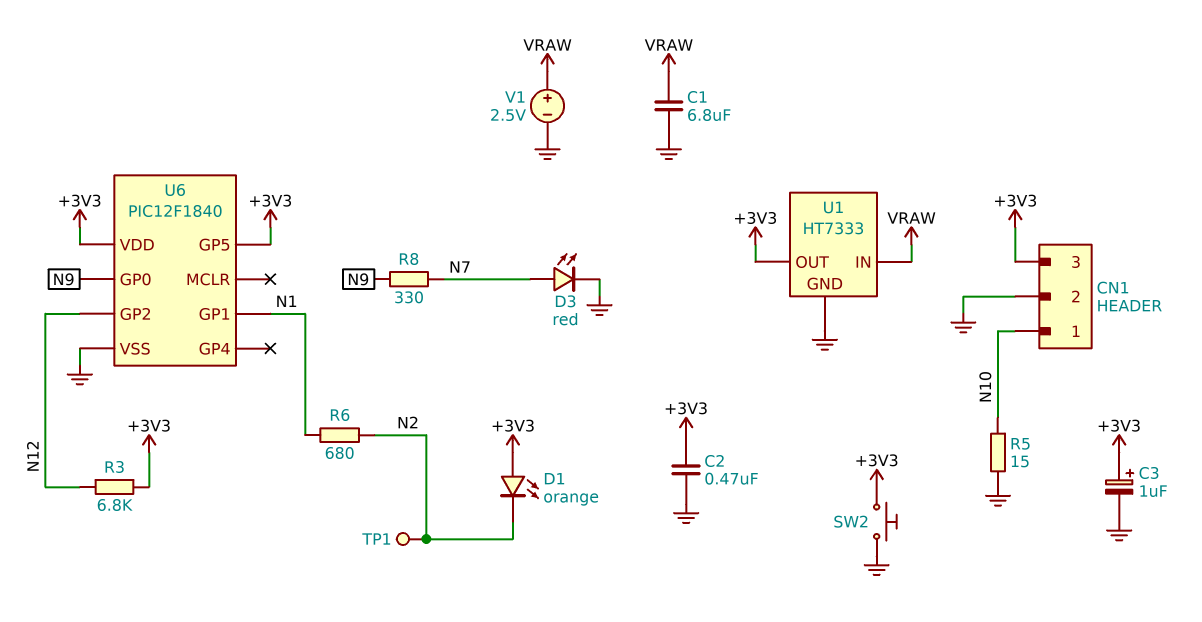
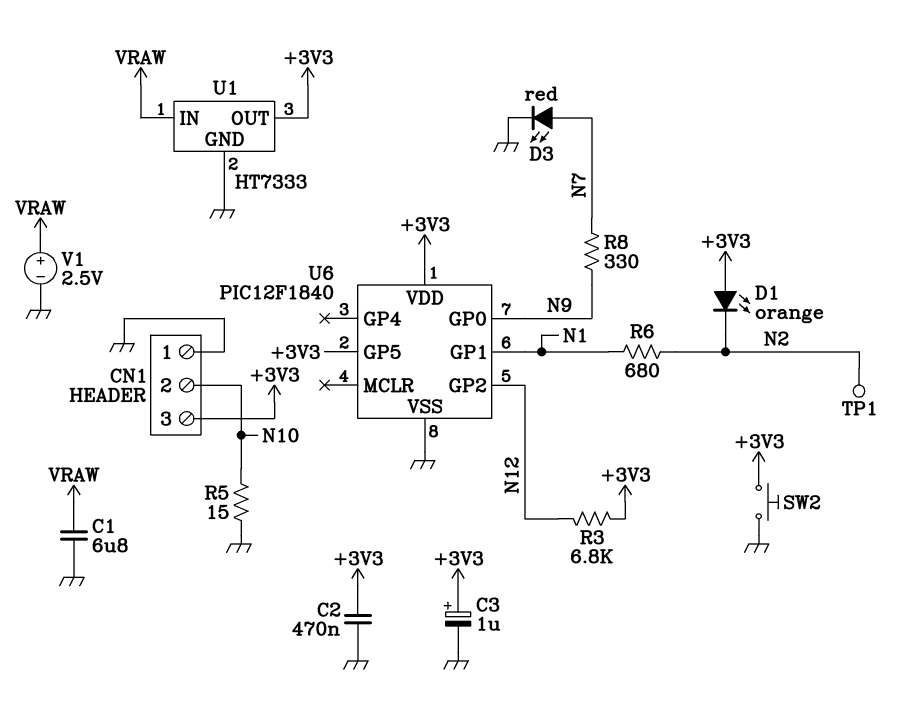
CN1 pin 1: N10 -> GND
CN1 pin 2: GND -> N10

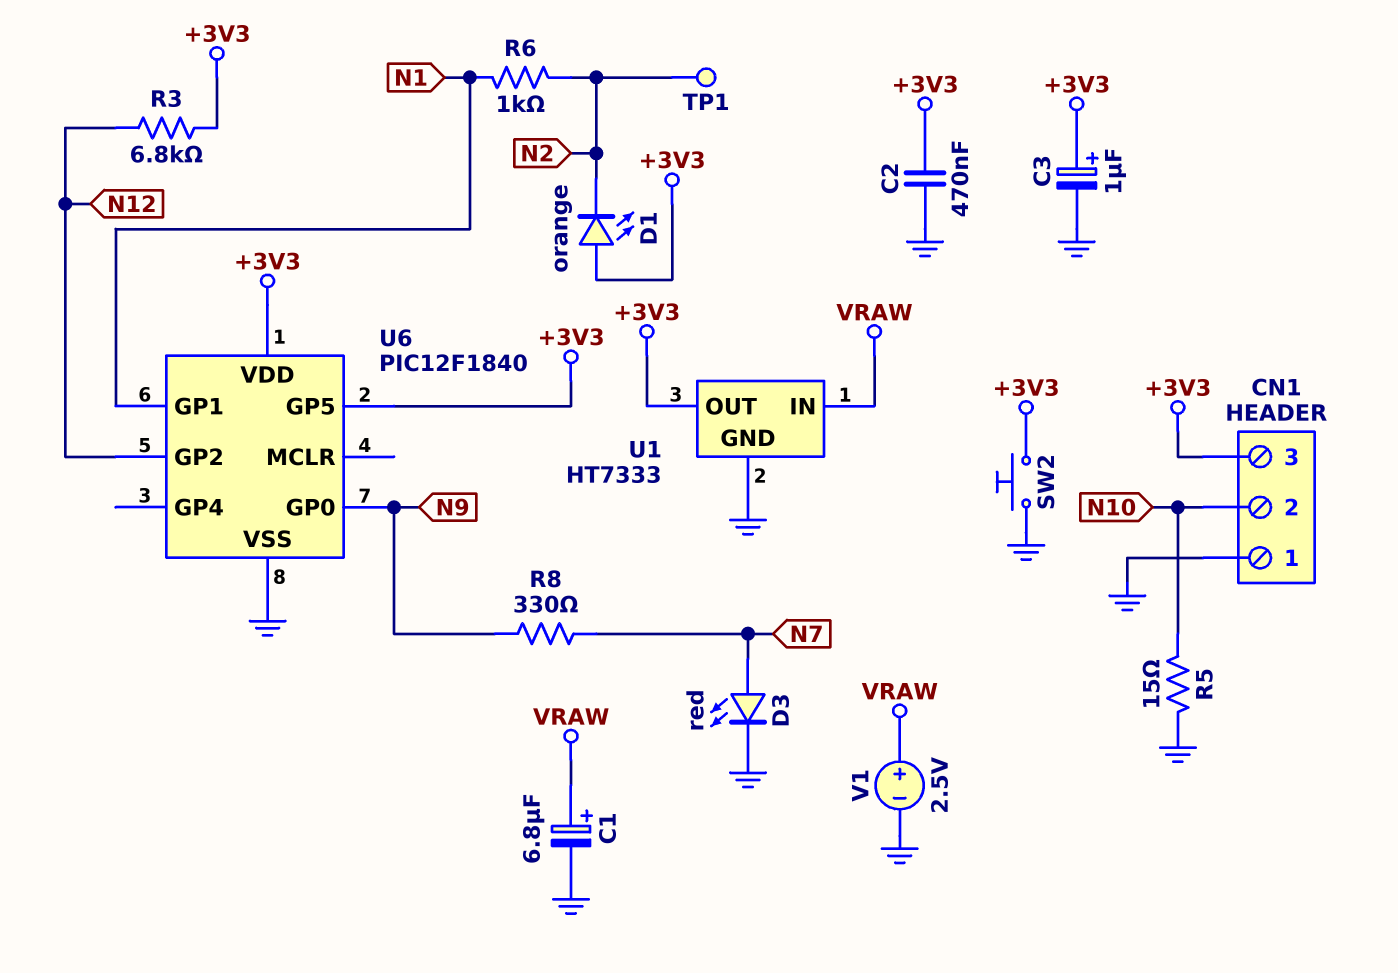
C1: 6.8uF (GND, VRAW) -> 6.8uF (plus VRAW, minus GND)
R6: 680 (N1, N2) -> 1k (N1, N2)

